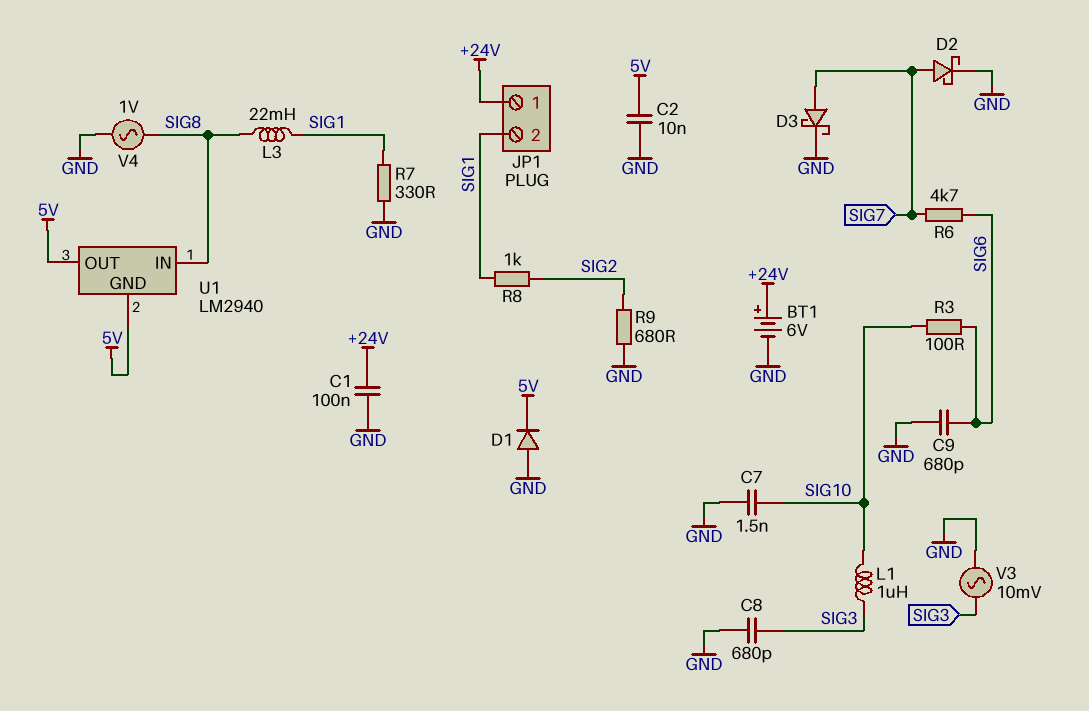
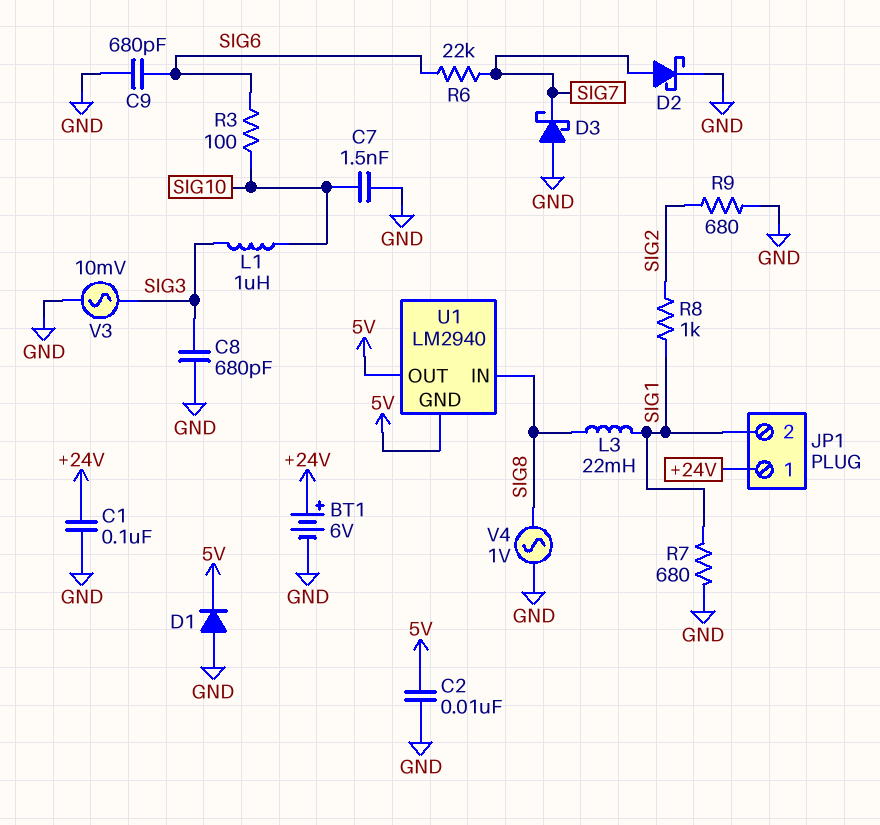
D3: schottky (A SIG7, K GND) -> schottky (A GND, K SIG7)
R6: 4.7k (SIG6, SIG7) -> 22k (SIG6, SIG7)
R7: 330 (GND, SIG1) -> 680 (GND, SIG1)

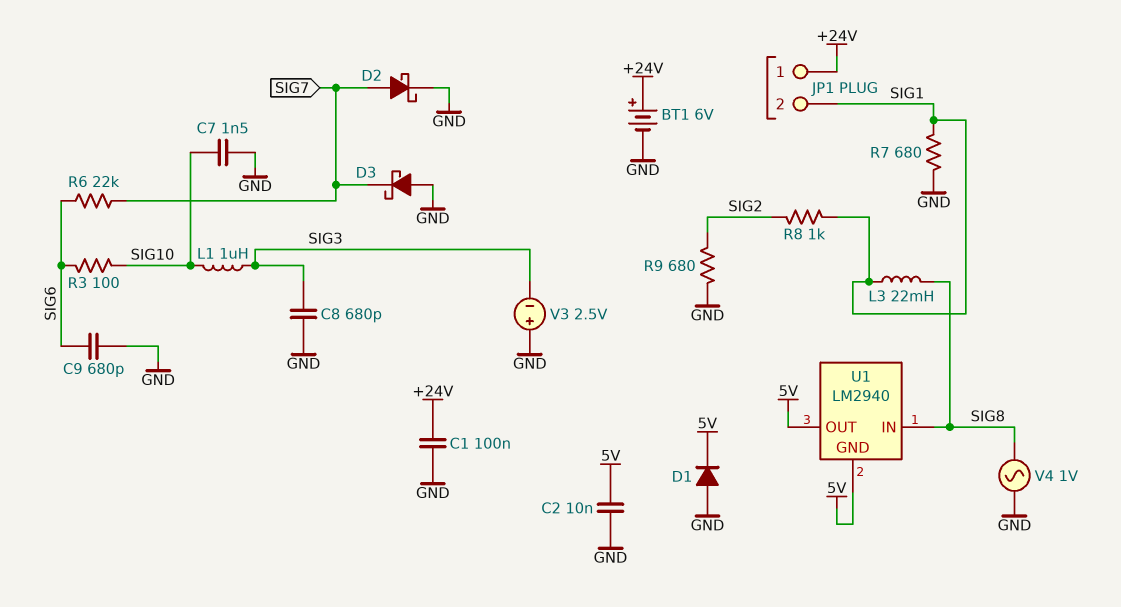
V3: AC 10mV (GND, SIG3) -> 2.5V (plus GND, minus SIG3)

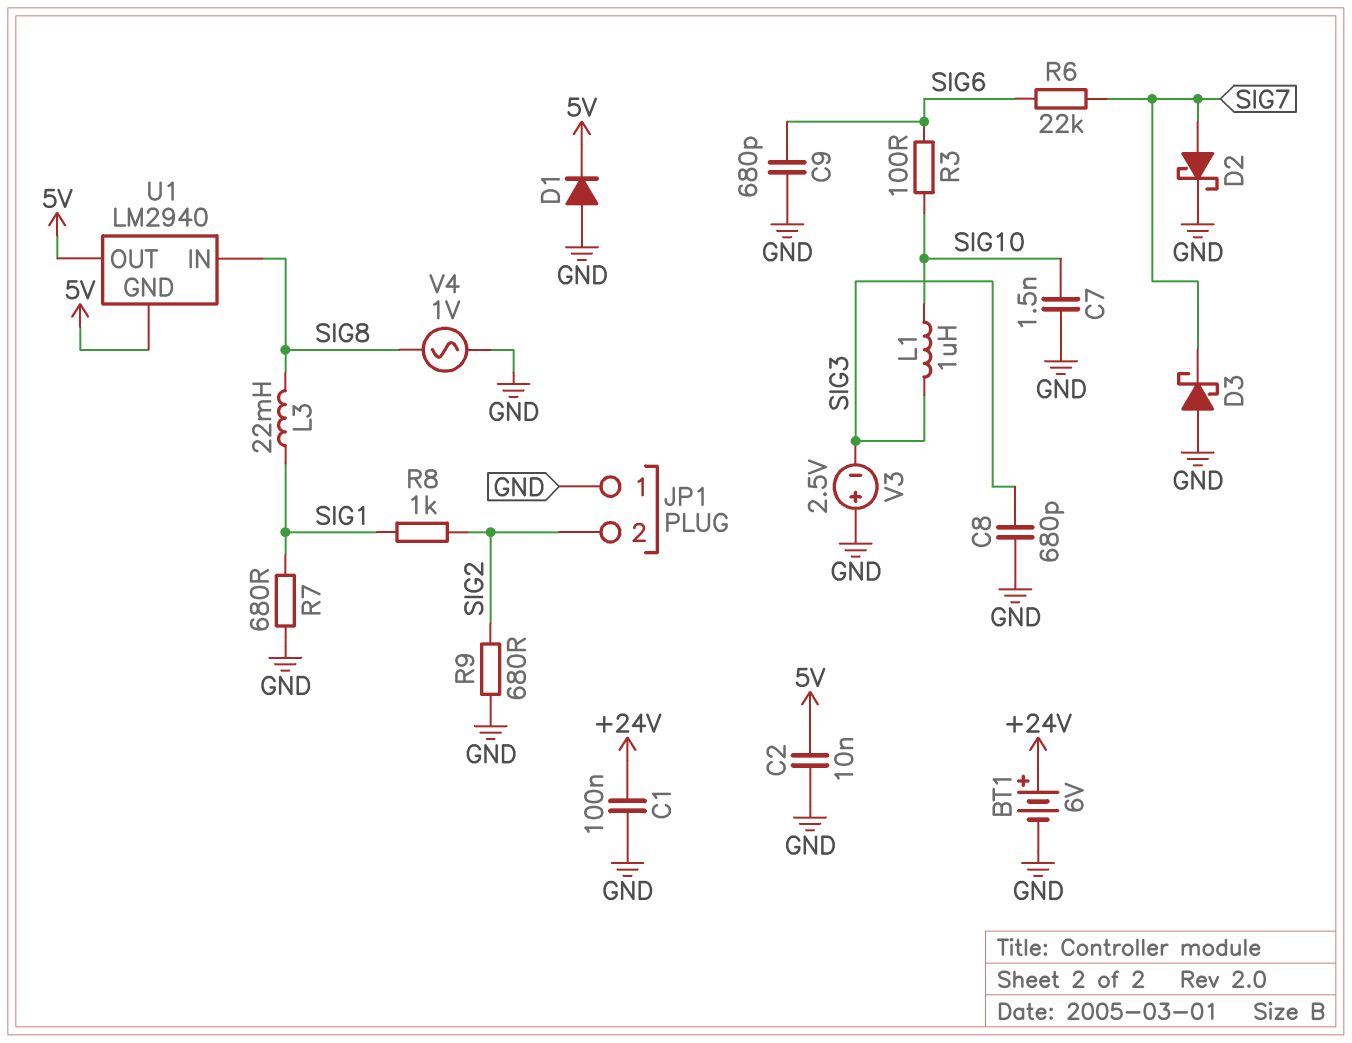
JP1 pin 1: +24V -> GND
JP1 pin 2: SIG1 -> SIG2

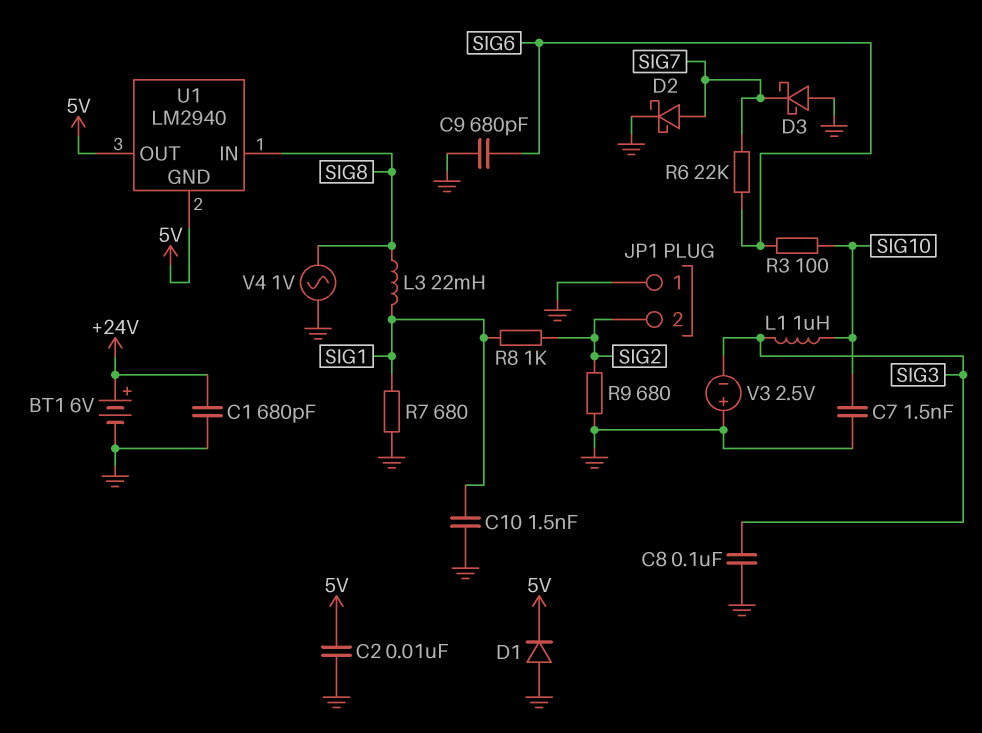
C1: 100nF (+24V, GND) -> 680pF (+24V, GND)
C8: 680pF (GND, SIG3) -> 100nF (GND, SIG3)
C10: none -> 1.5nF (GND, SIG1)

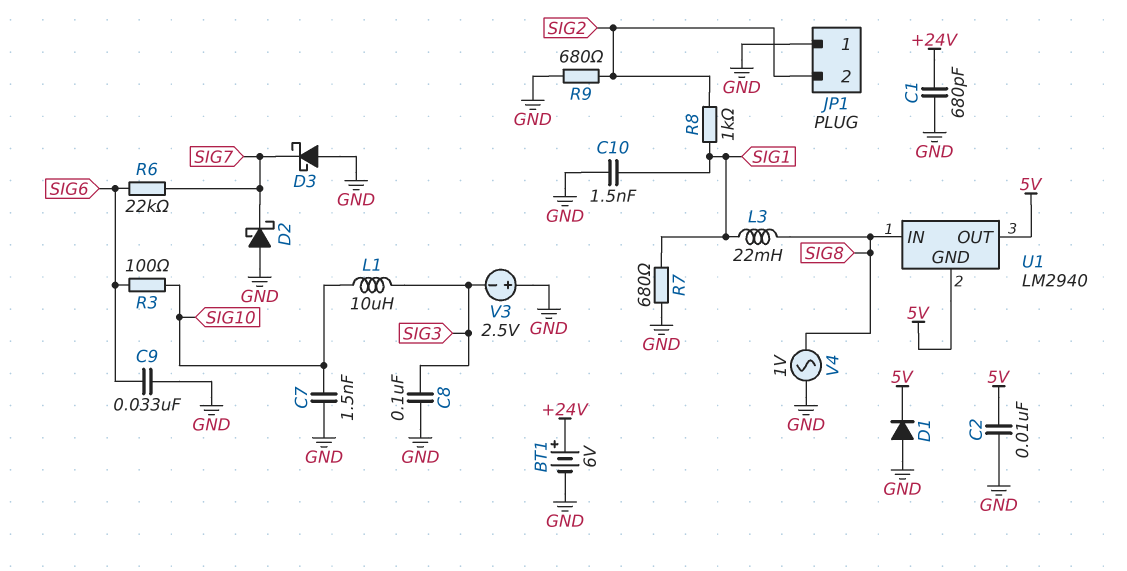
C9: 680pF (GND, SIG6) -> 33nF (GND, SIG6)
D2: schottky (A SIG7, K GND) -> schottky (A GND, K SIG7)
L1: 1uH (SIG3, SIG10) -> 10uH (SIG3, SIG10)

